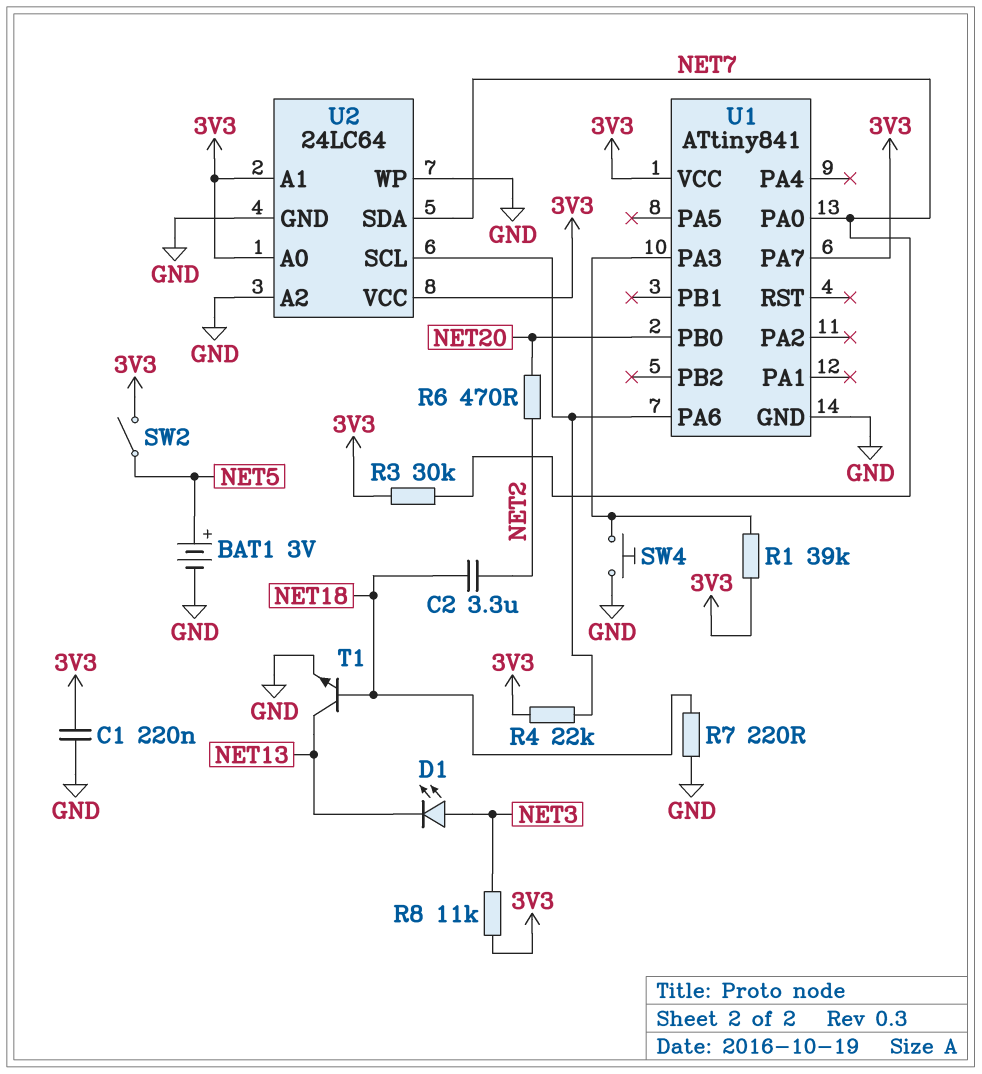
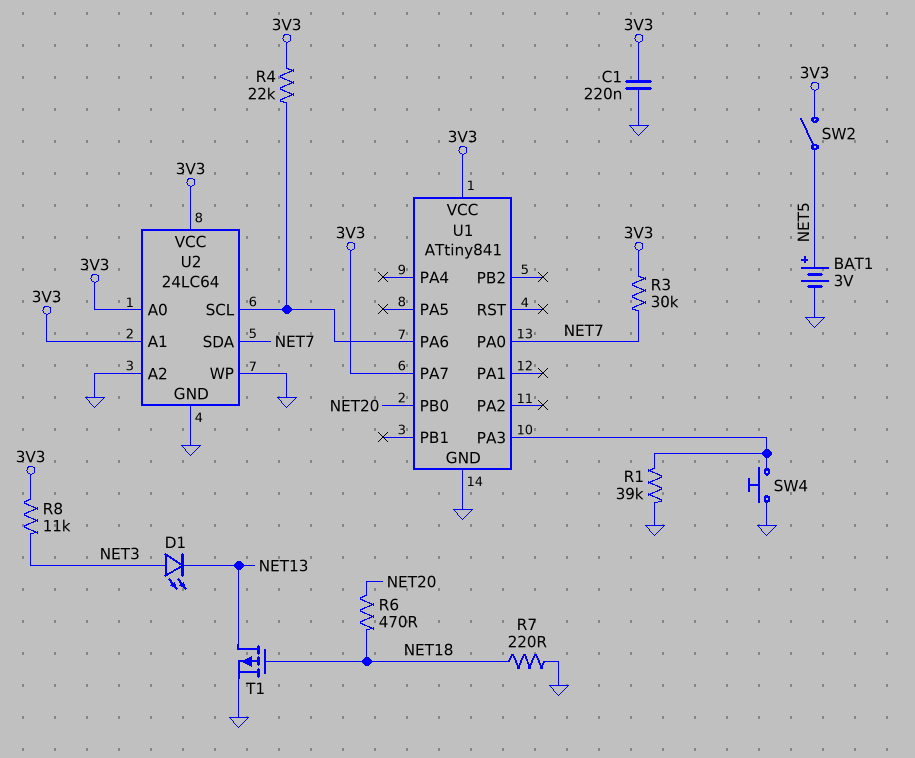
C2: 3.3uF (NET2, NET18) -> none
R1: 39k (3V3, U1/PA3) -> 39k (GND, U1/PA3)
R6: 470 (NET2, NET20) -> 470 (NET18, NET20)
T1: NPN (B NET18, C NET13, E GND) -> PMOS (G NET18, D NET13, S GND)

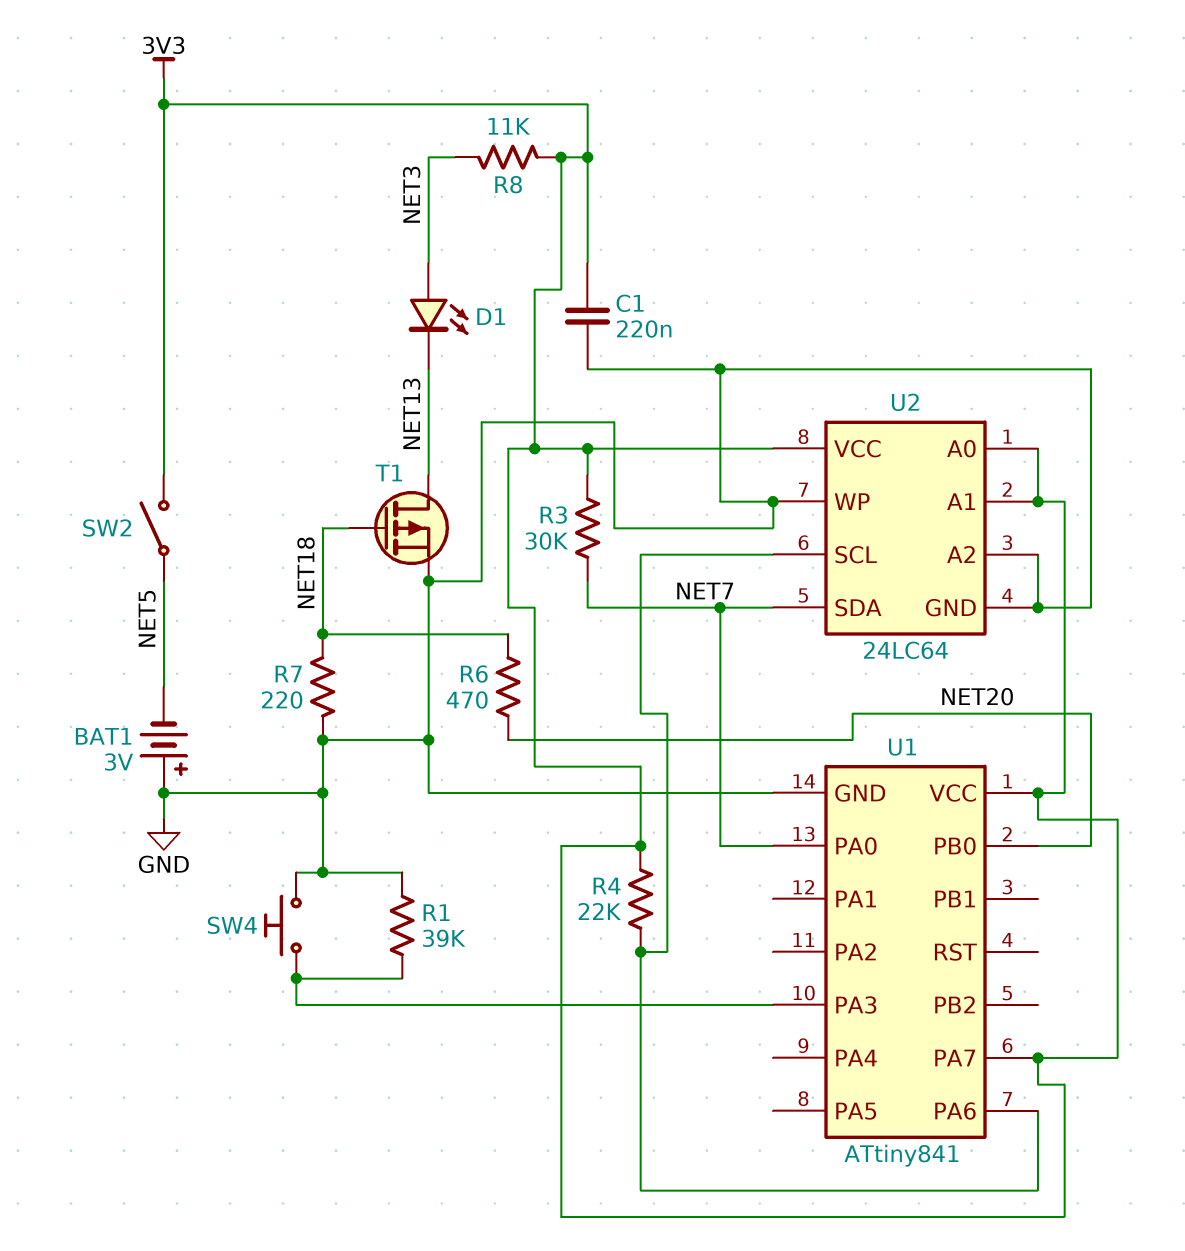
BAT1: 3V (plus NET5, minus GND) -> 3V (plus GND, minus NET5)

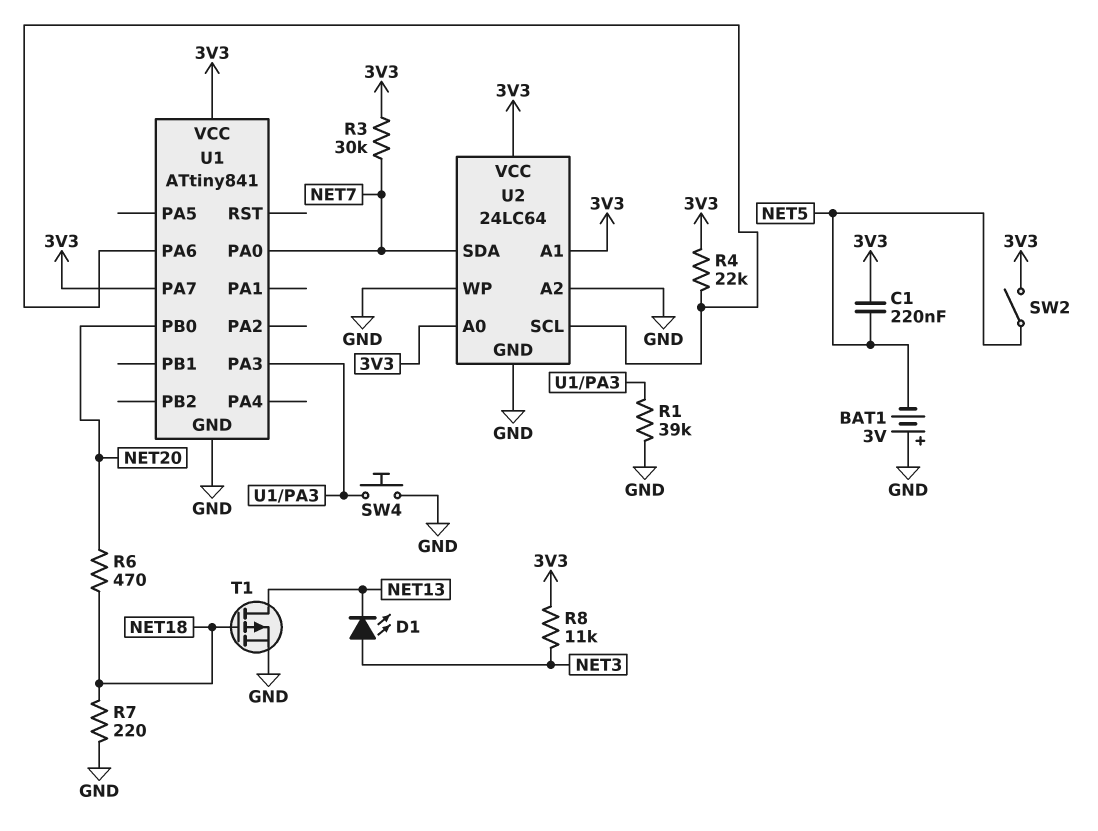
C1: 220nF (3V3, GND) -> 220nF (3V3, NET5)

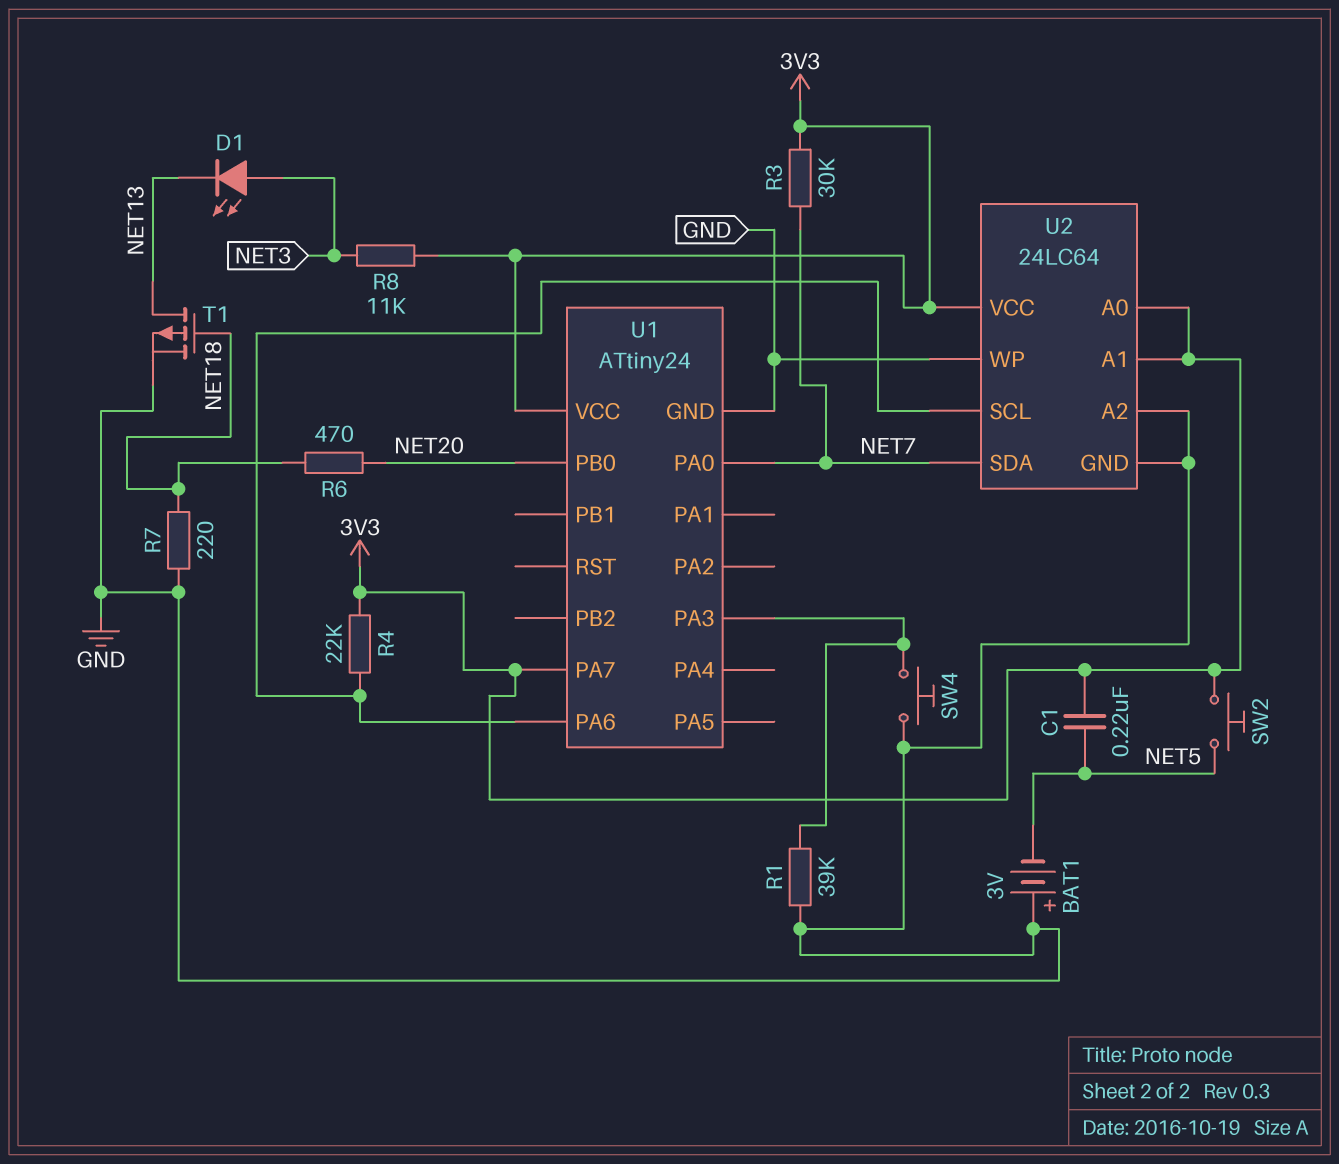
SW2: switch (3V3, NET5) -> button (3V3, NET5)
U1: ATtiny841 -> ATtiny24

